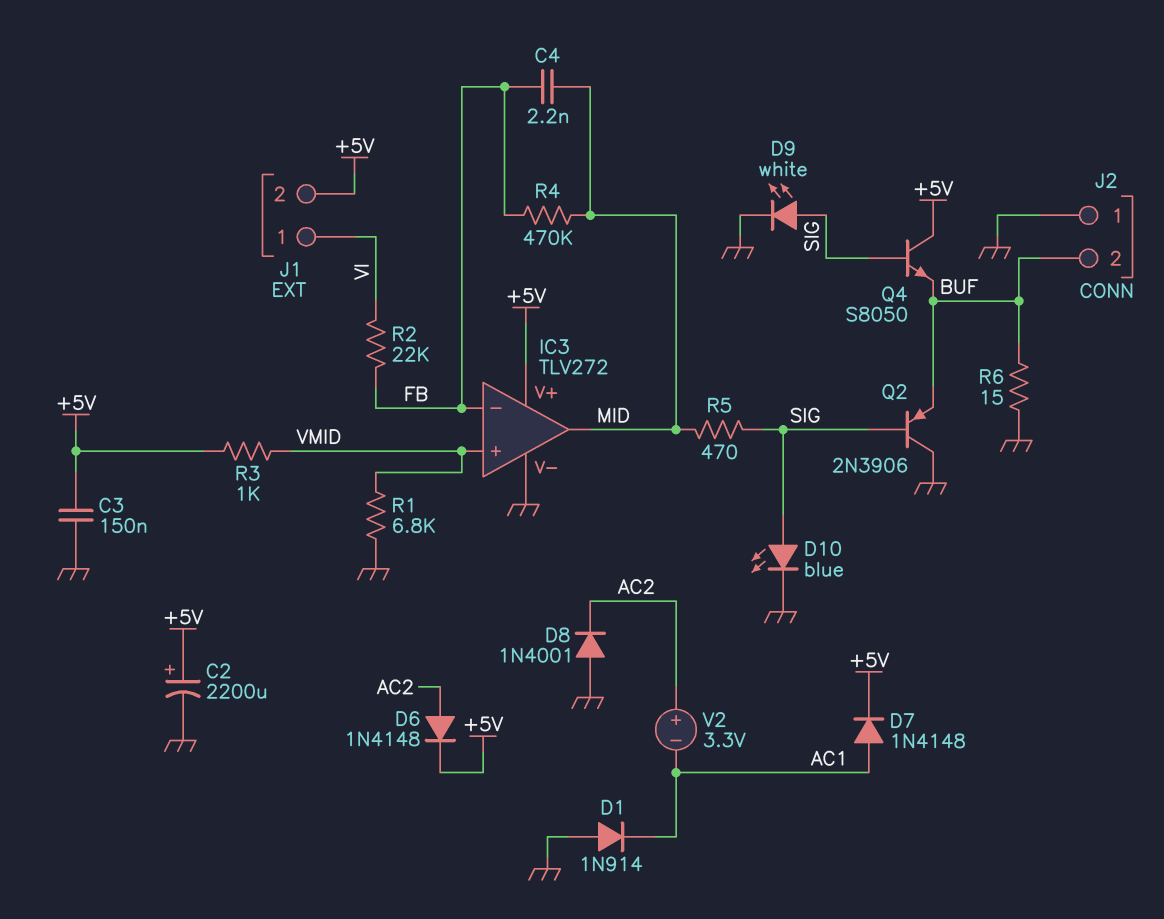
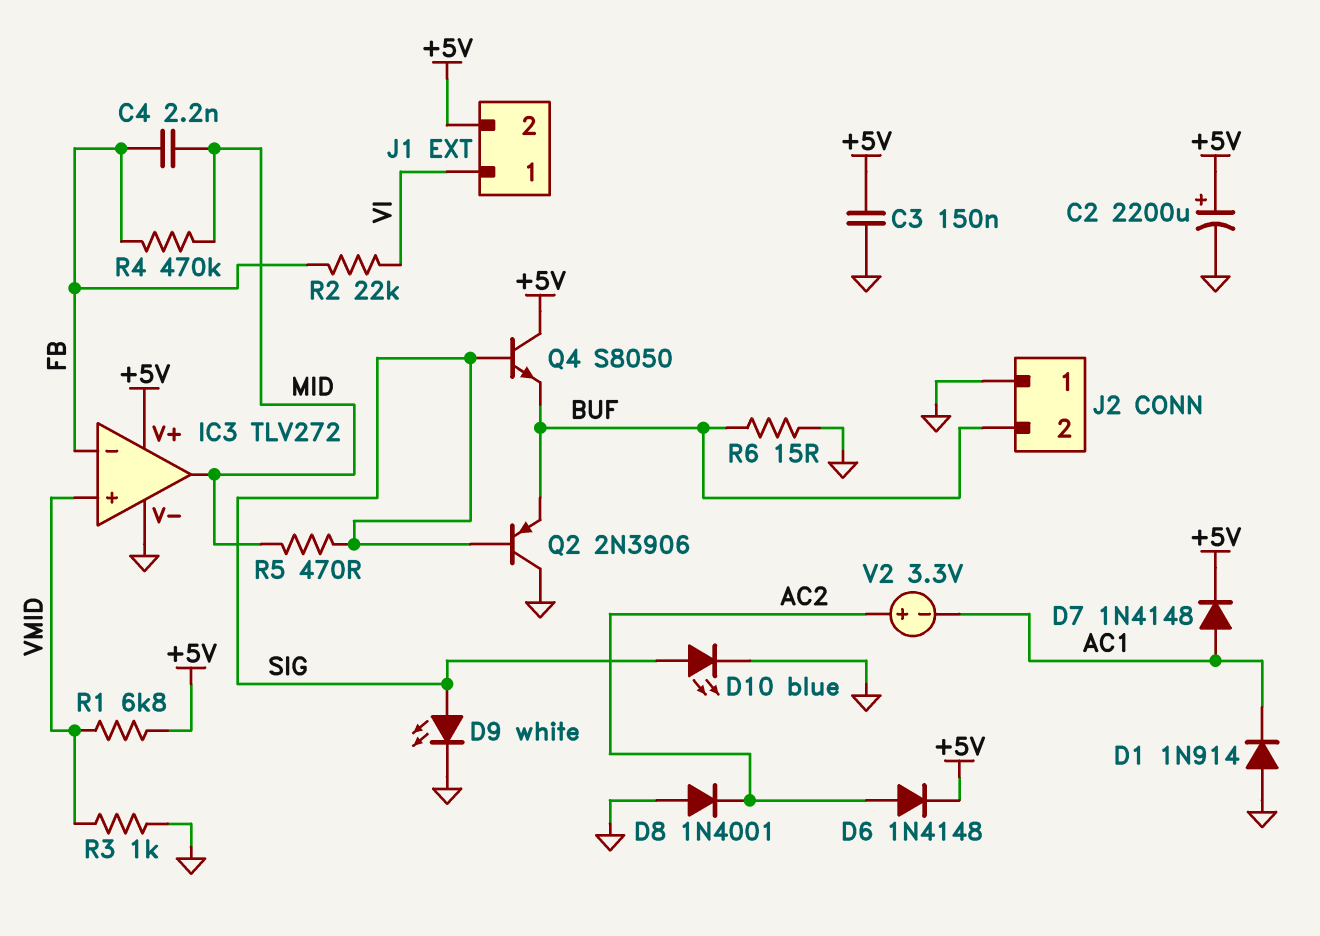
R1: 6.8k (GND, VMID) -> 6.8k (+5V, VMID)
R3: 1k (+5V, VMID) -> 1k (GND, VMID)

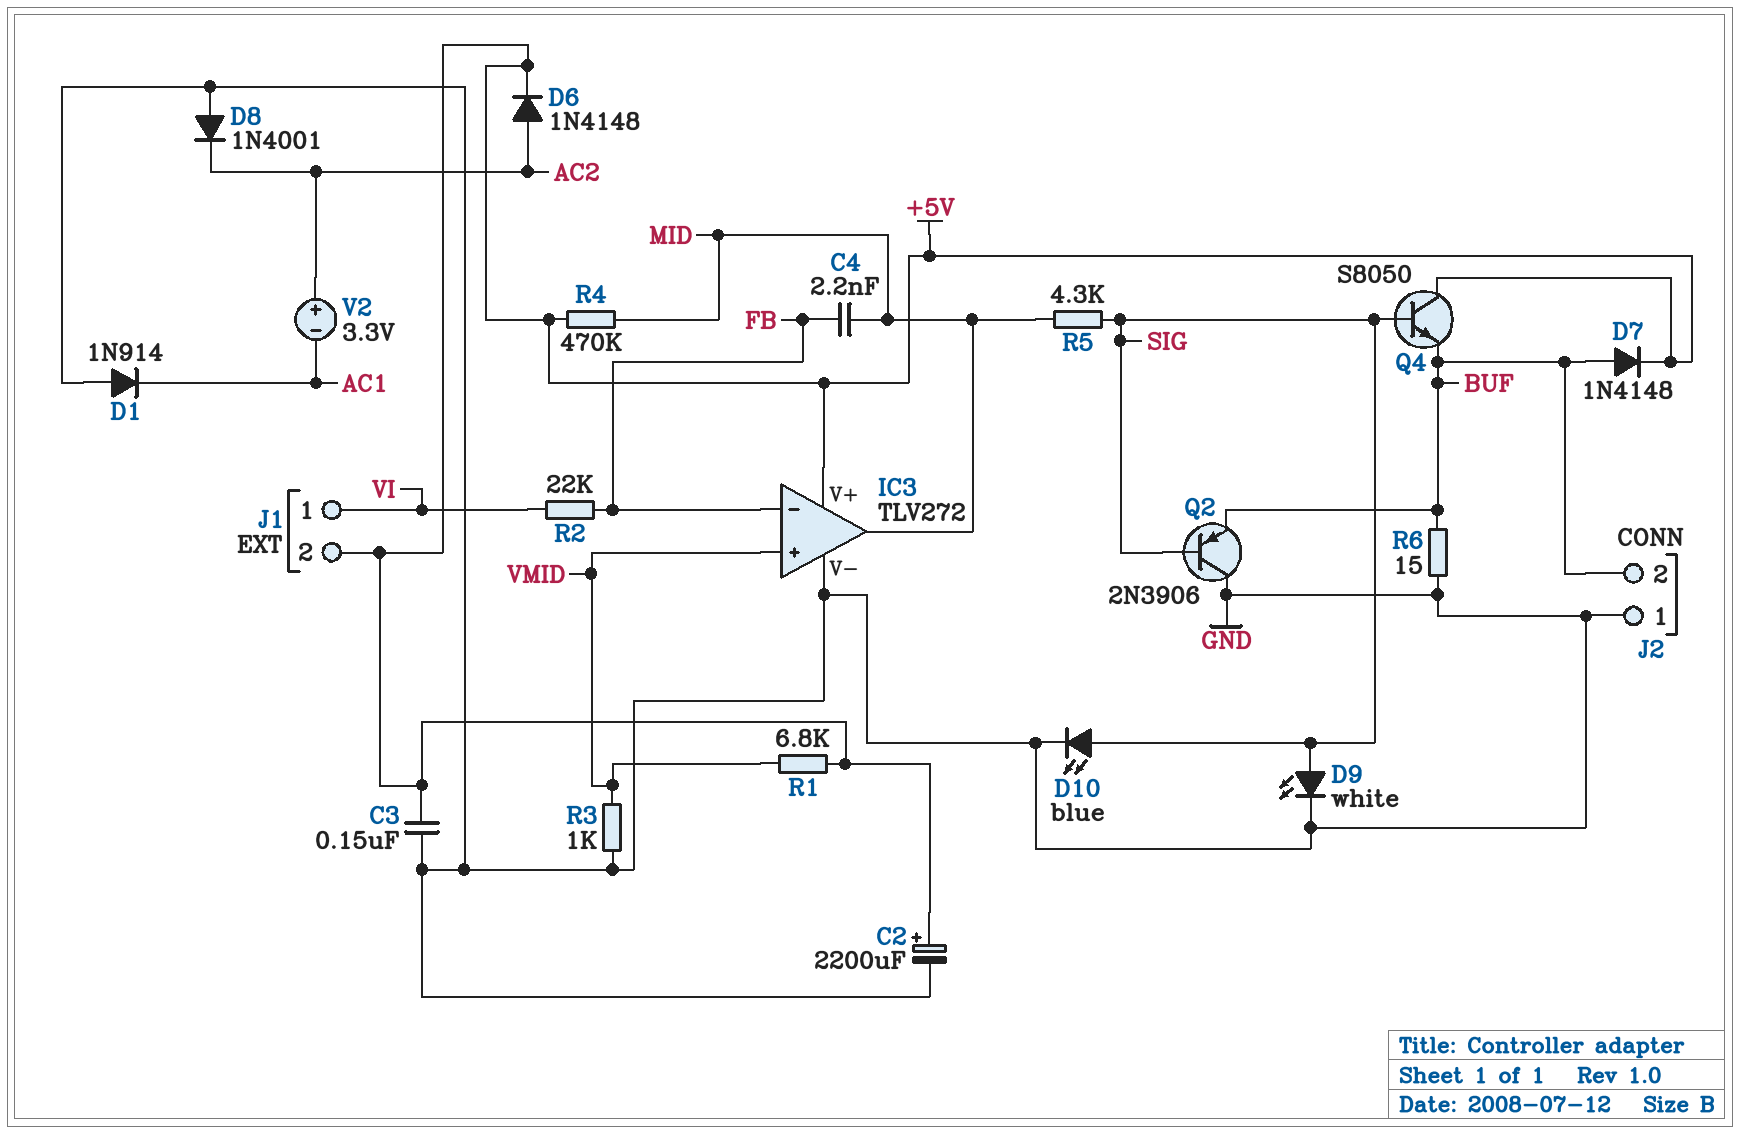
D7: diode 1N4148 (A AC1, K +5V) -> diode 1N4148 (A BUF, K +5V)
R4: 470k (FB, MID) -> 470k (+5V, MID)
R5: 470 (MID, SIG) -> 4.3k (MID, SIG)

